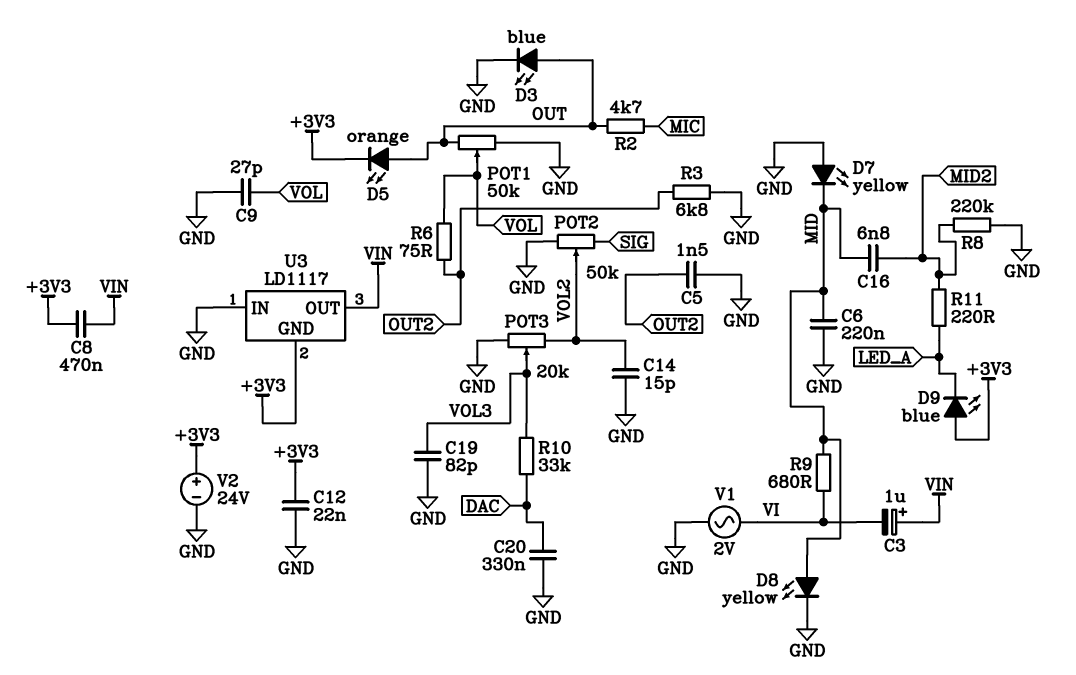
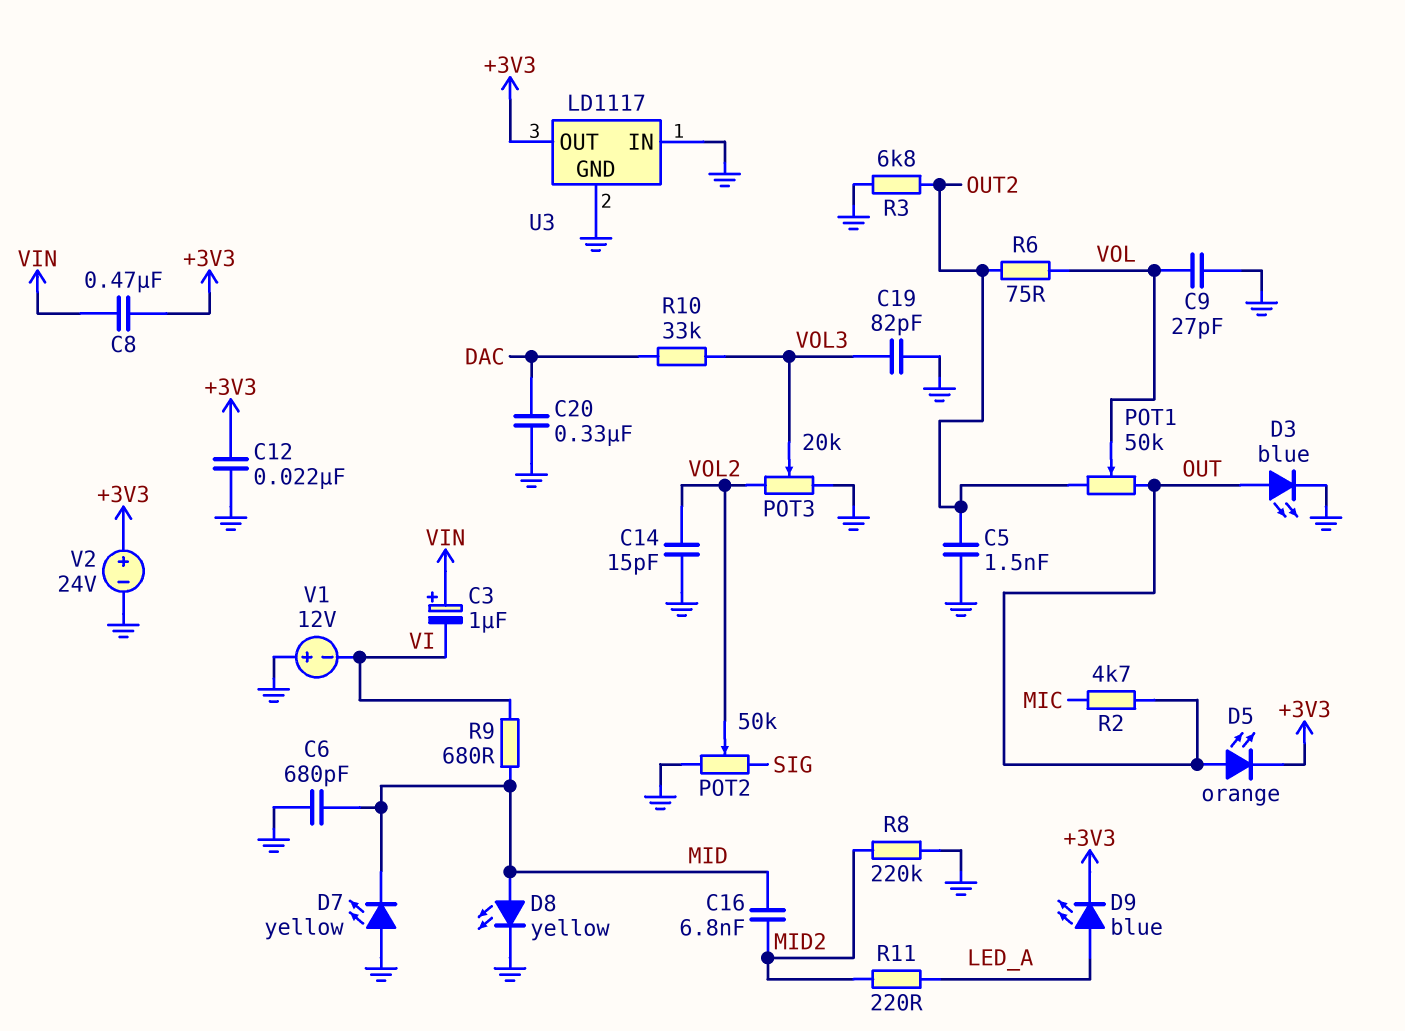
C6: 220nF (GND, MID) -> 680pF (GND, MID)
D9: LED blue (A +3V3, K LED_A) -> LED blue (A LED_A, K +3V3)
POT1: 50k (GND, OUT, wiper VOL) -> 50k (OUT, OUT2, wiper VOL)
U3 pin GND: +3V3 -> GND
U3 pin OUT: VIN -> +3V3
V1: AC 2V (GND, VI) -> 12V (plus GND, minus VI)

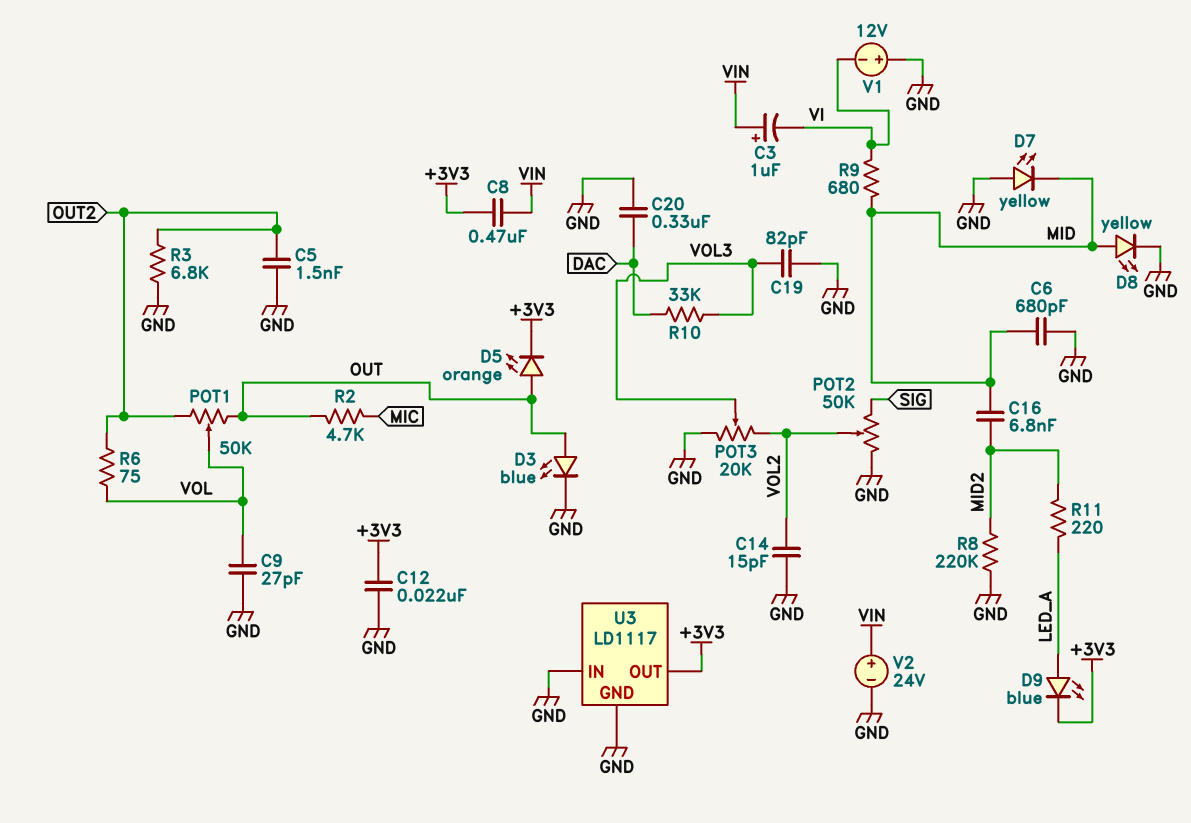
V2: 24V (plus +3V3, minus GND) -> 24V (plus VIN, minus GND)

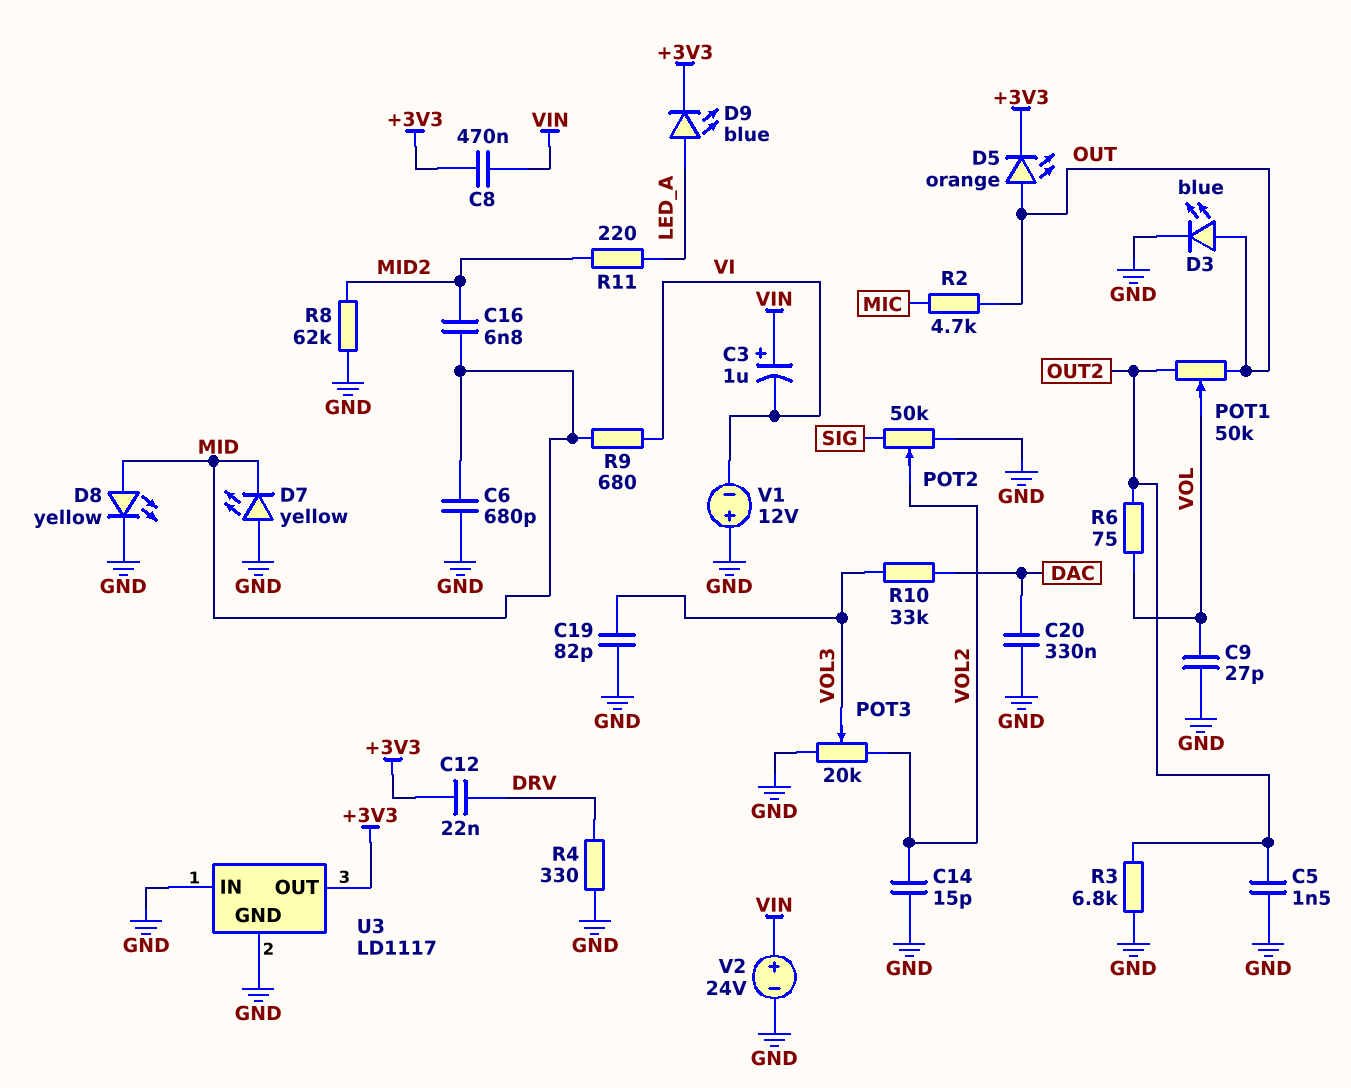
C12: 22nF (+3V3, GND) -> 22nF (+3V3, DRV)
R4: none -> 330 (DRV, GND)
R8: 220k (GND, MID2) -> 62k (GND, MID2)

